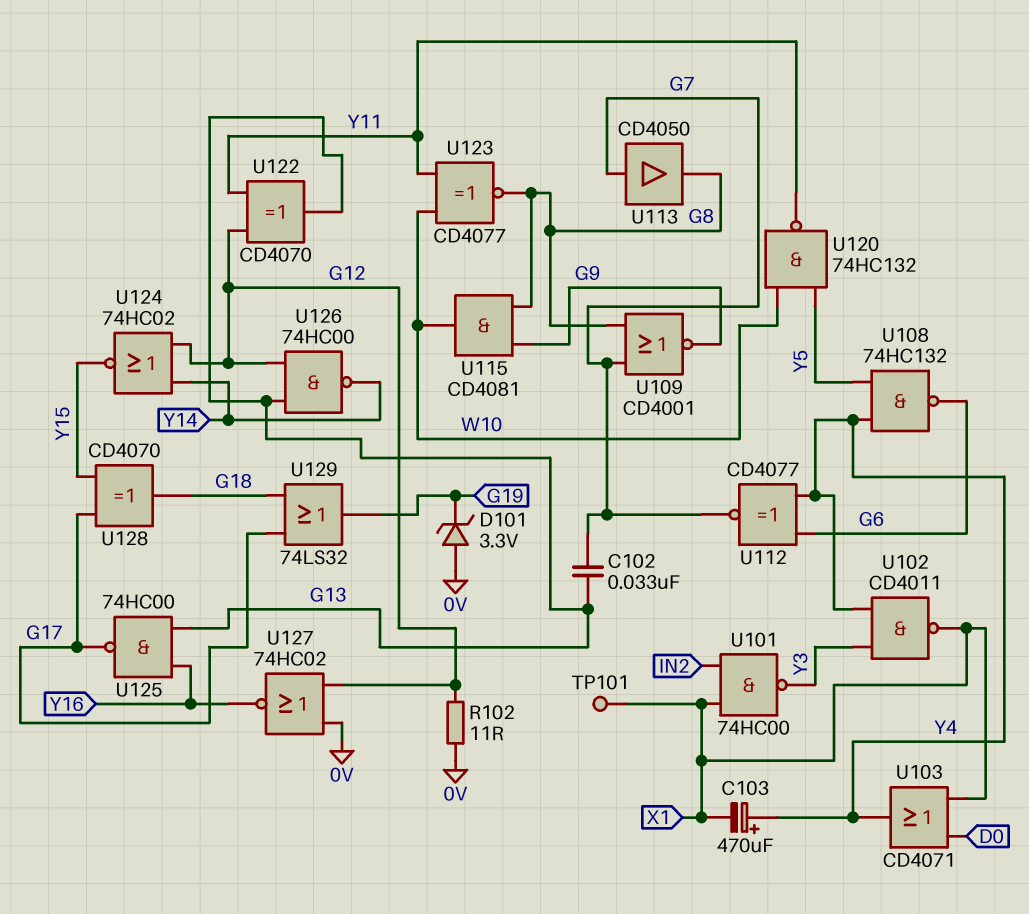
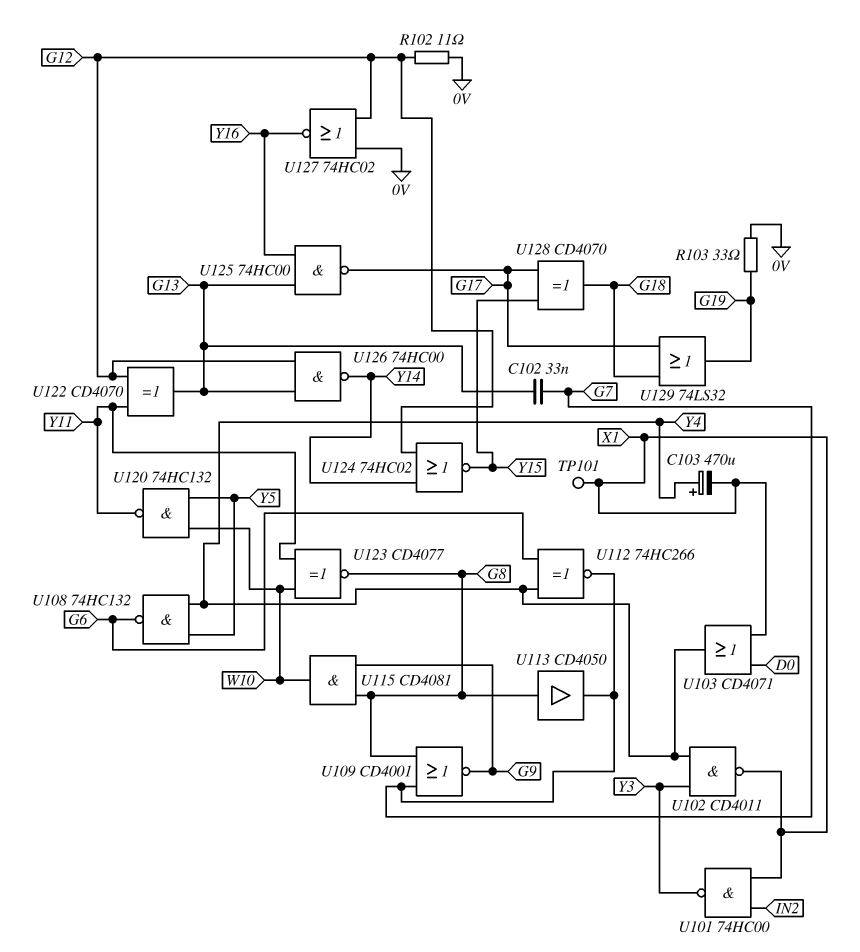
D101: zener 3.3V (A 0V, K G19) -> none
R103: none -> 33 (0V, G19)
U112: XNOR CD4077 (in G6, in Y4, out G7) -> XNOR 74HC266 (in G6, in Y4, out G7)
U113: buffer CD4050 (in G7, out G8) -> buffer CD4050 (in G8, out G7)

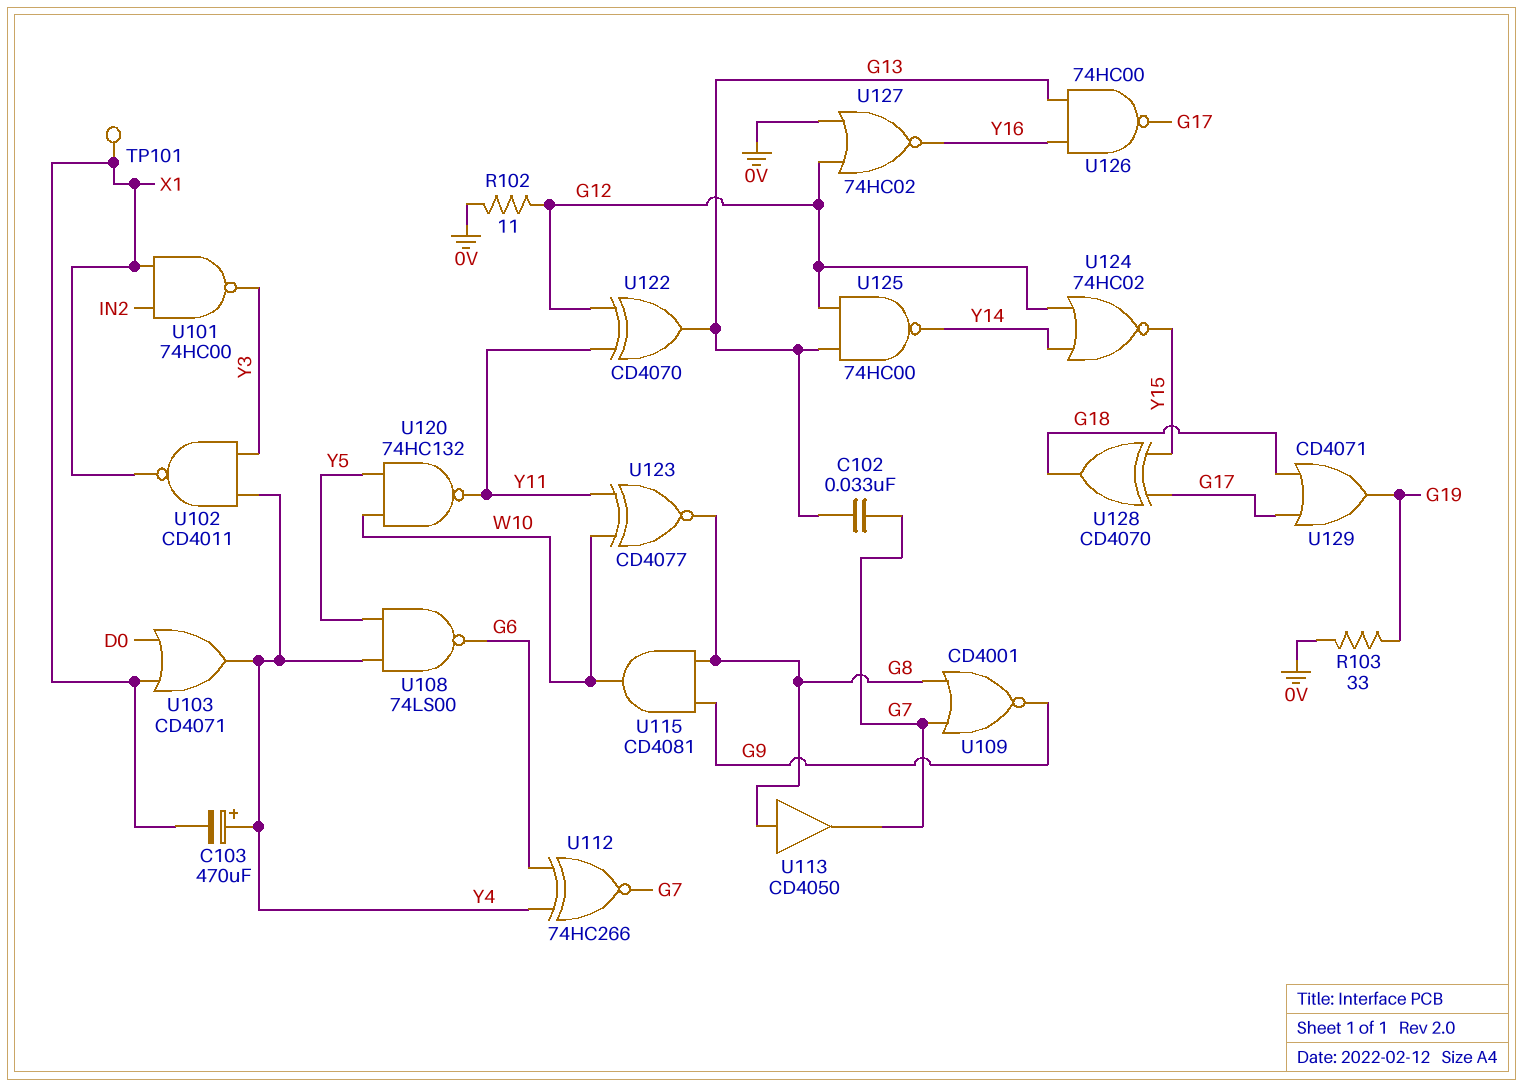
U108: NAND 74HC132 (in Y4, in Y5, out G6) -> NAND 74LS00 (in Y4, in Y5, out G6)
U125: NAND 74HC00 (in G13, in Y16, out G17) -> NAND 74HC00 (in G12, in G13, out Y14)
U126: NAND 74HC00 (in G12, in G13, out Y14) -> NAND 74HC00 (in G13, in Y16, out G17)
U129: OR 74LS32 (in G17, in G18, out G19) -> OR CD4071 (in G17, in G18, out G19)

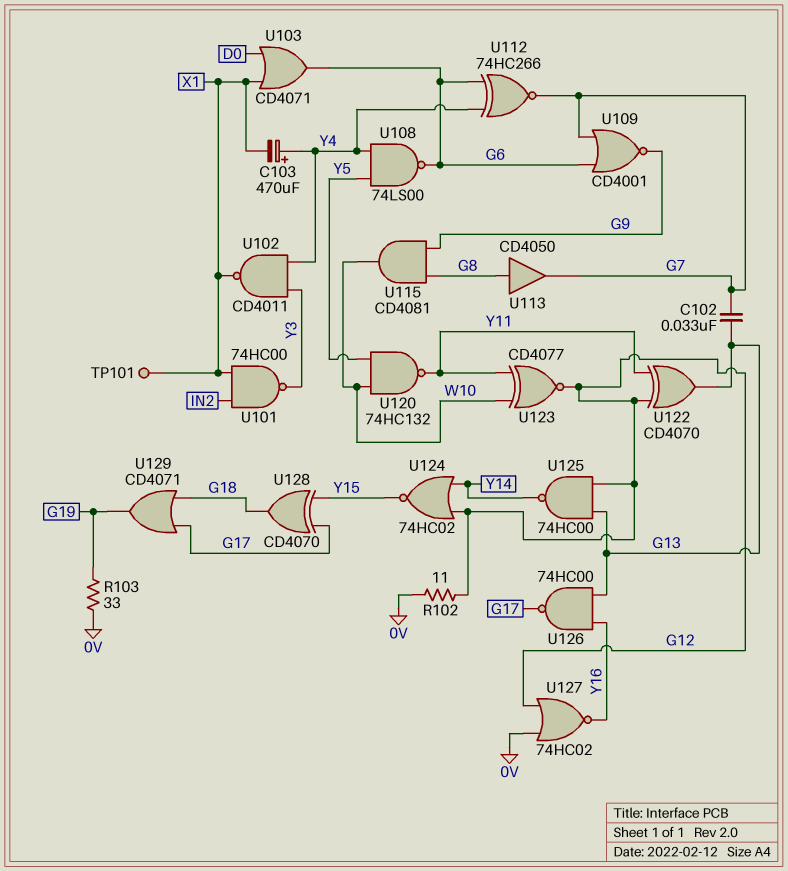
U103: OR CD4071 (in D0, in X1, out Y4) -> OR CD4071 (in D0, in X1, out G6)
U109: NOR CD4001 (in G7, in G8, out G9) -> NOR CD4001 (in G6, in G7, out G9)
U123: XNOR CD4077 (in W10, in Y11, out G8) -> XNOR CD4077 (in W10, in Y11, out G12)

